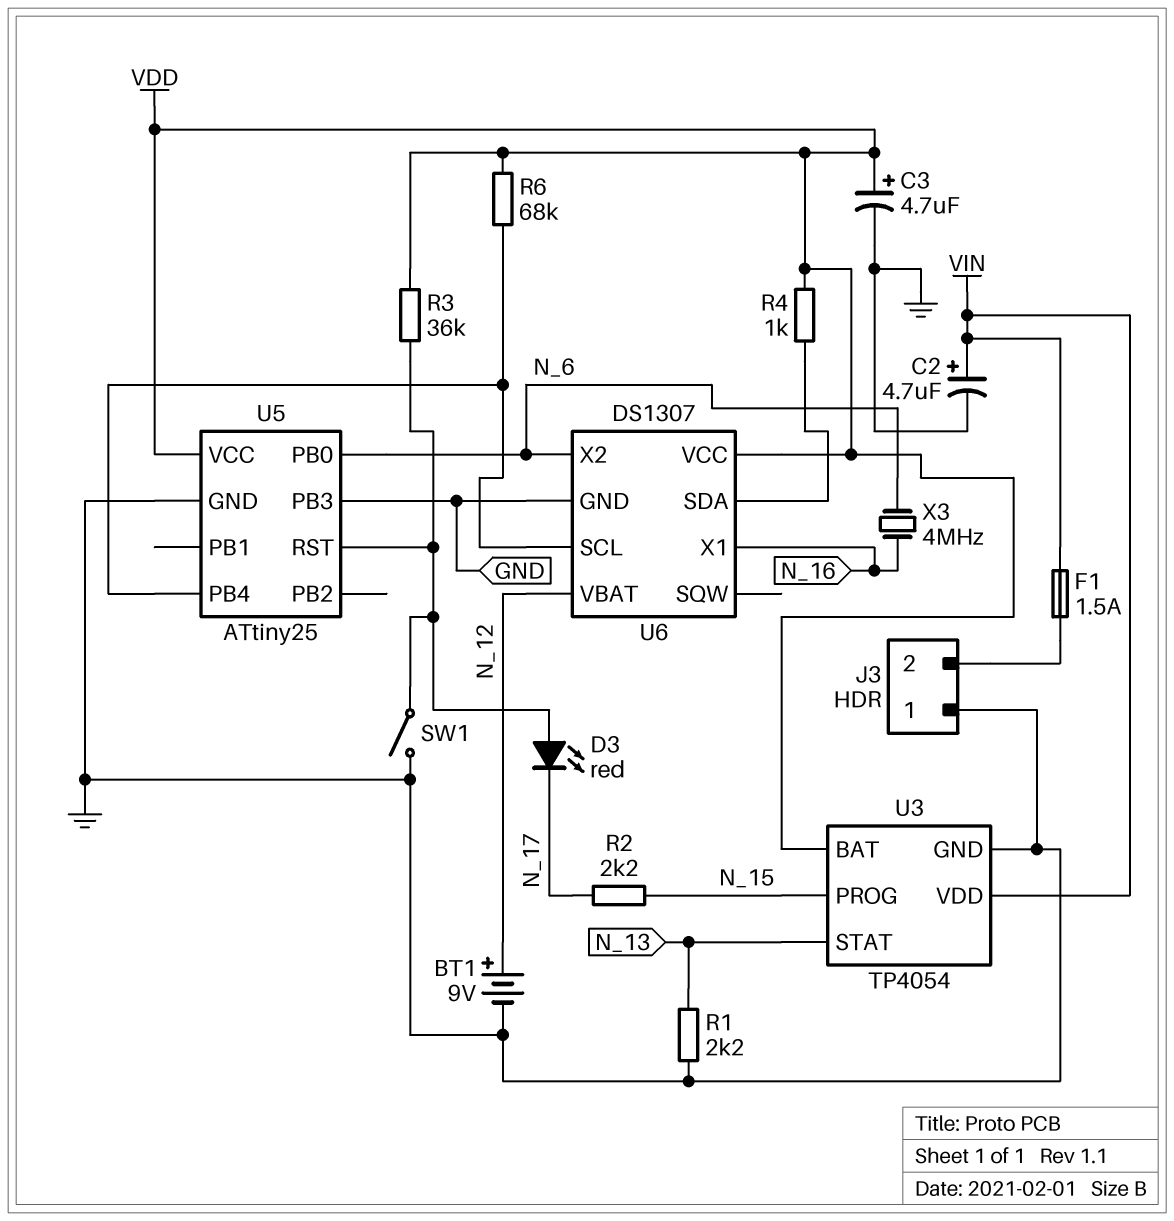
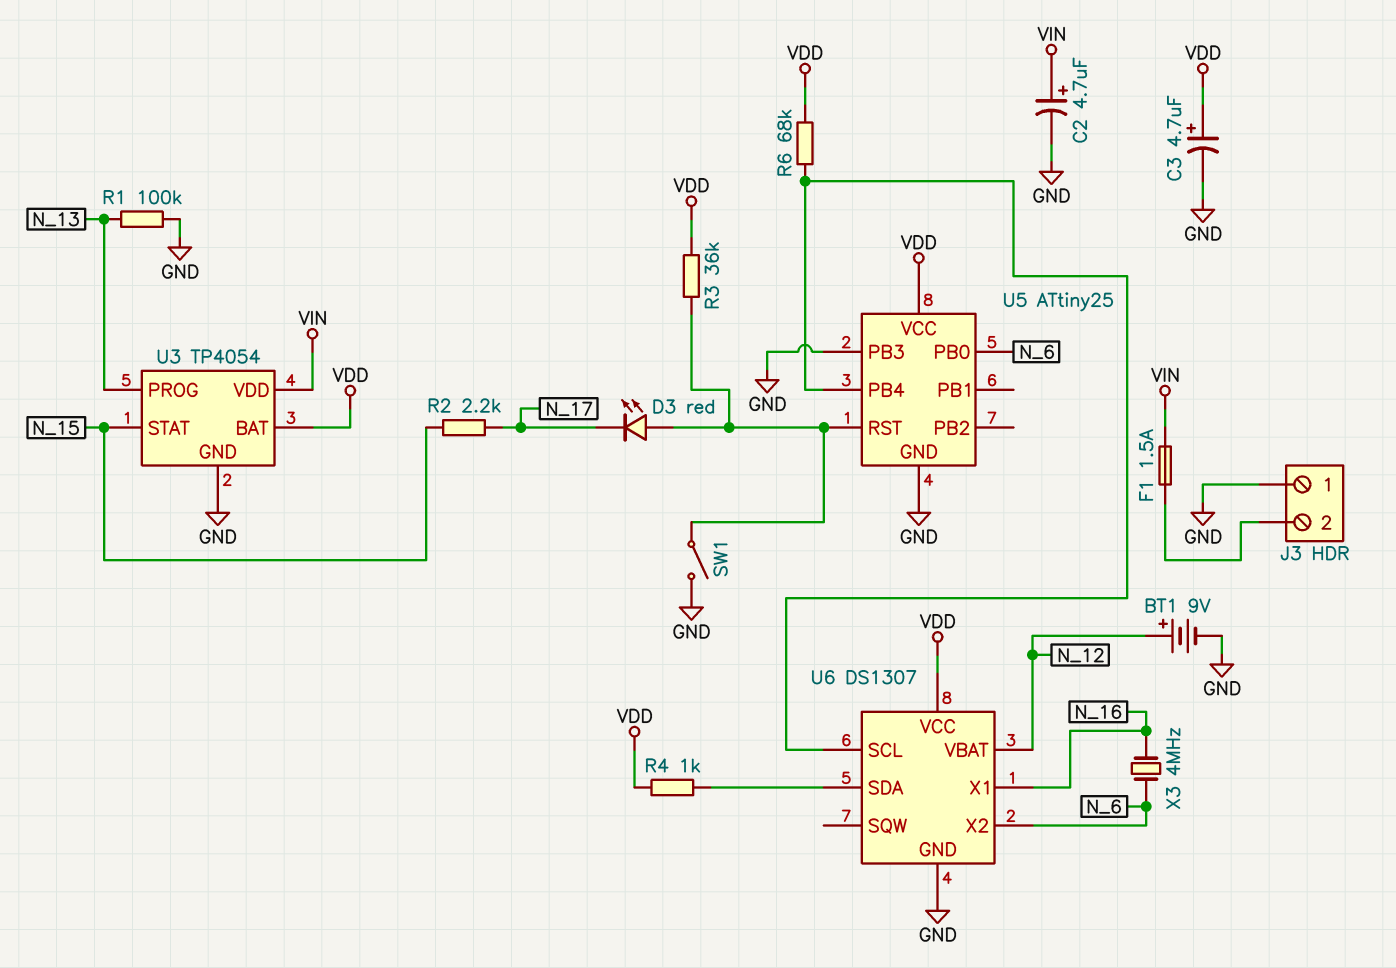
R1: 2.2k (GND, N_13) -> 100k (GND, N_13)
U3 pin PROG: N_15 -> N_13
U3 pin STAT: N_13 -> N_15

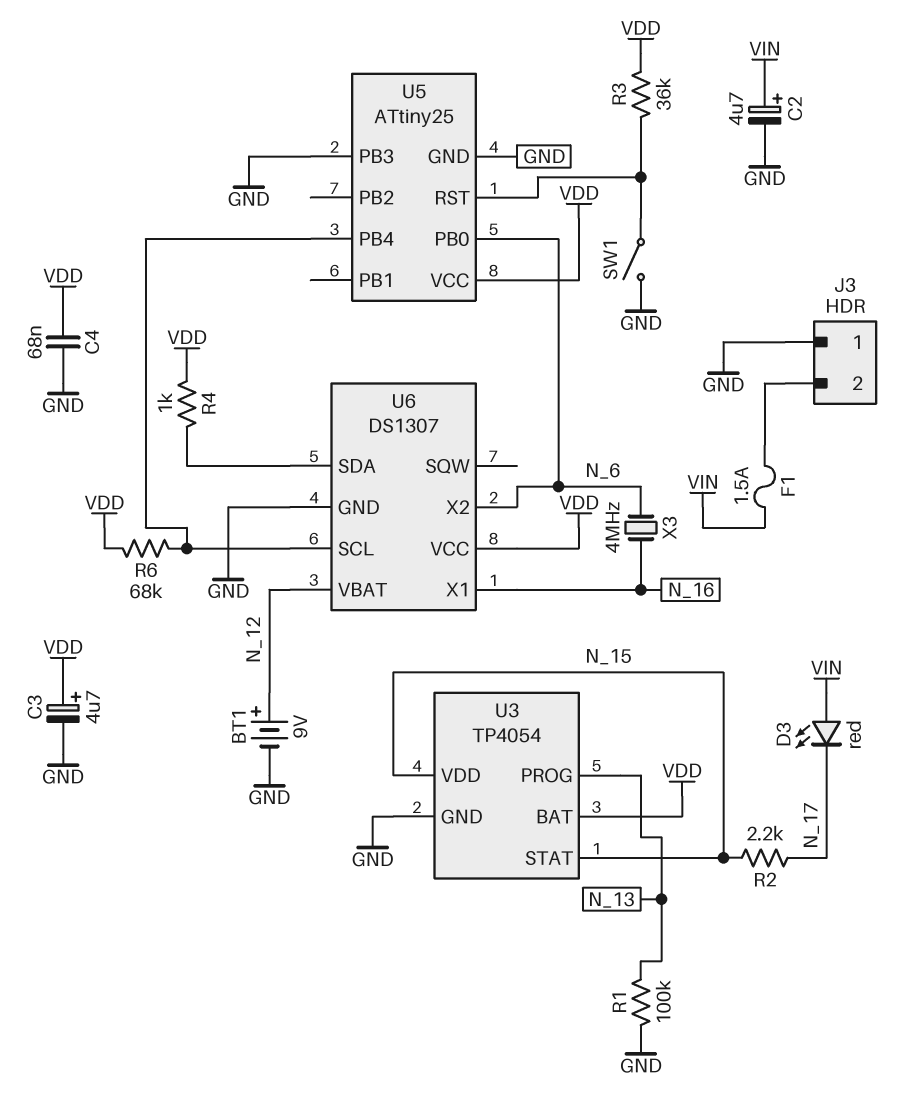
C4: none -> 68nF (GND, VDD)
D3: LED red (A U5/RST, K N_17) -> LED red (A VIN, K N_17)
U3 pin VDD: VIN -> N_15

